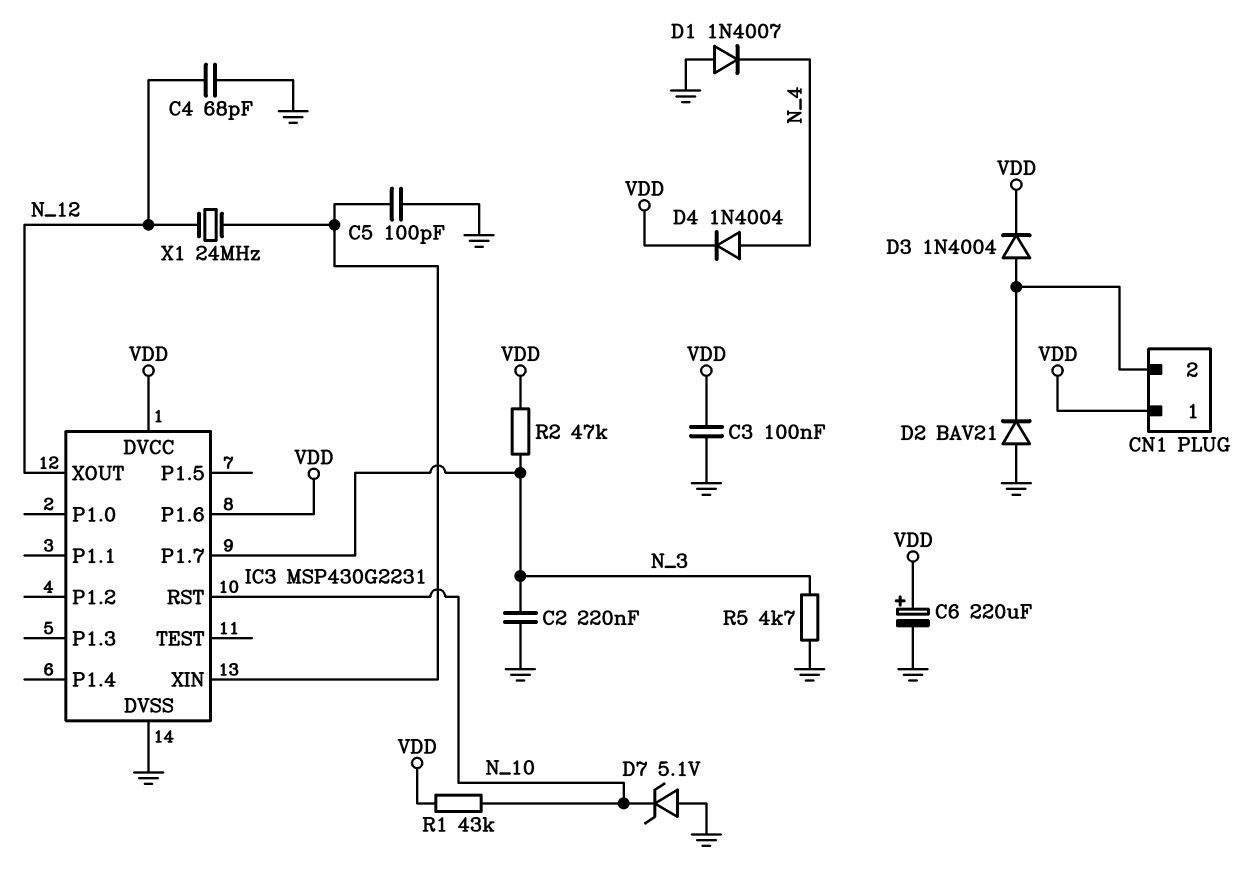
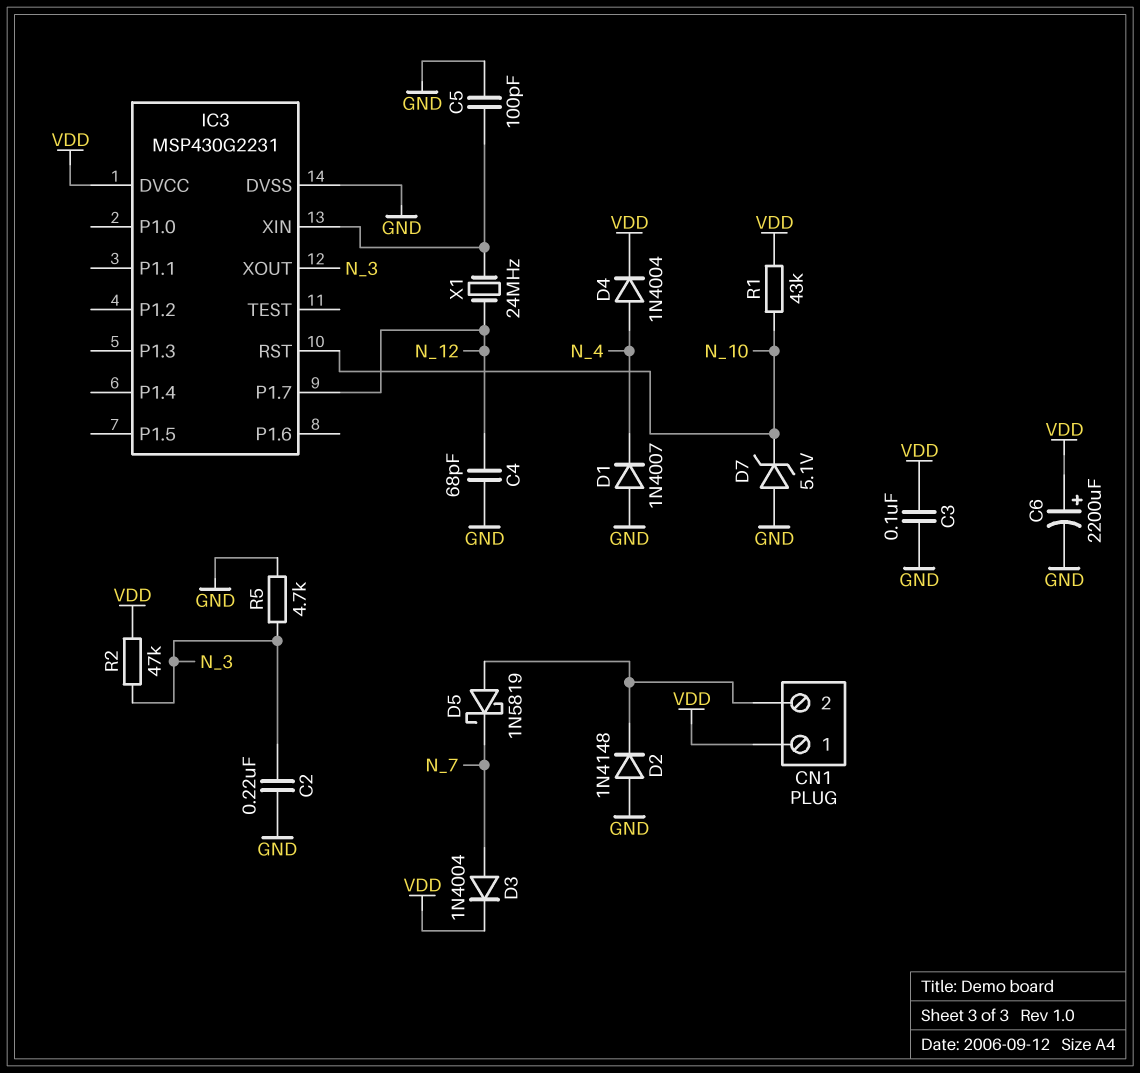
C6: 220uF (plus VDD, minus GND) -> 2200uF (plus VDD, minus GND)
D2: diode BAV21 (A GND, K CN1/2) -> diode 1N4148 (A GND, K CN1/2)
D3: diode 1N4004 (A CN1/2, K VDD) -> diode 1N4004 (A N_7, K VDD)
D5: none -> schottky 1N5819 (A CN1/2, K N_7)
IC3 pin P1.6: VDD -> none
IC3 pin P1.7: N_3 -> N_12
IC3 pin XOUT: N_12 -> N_3

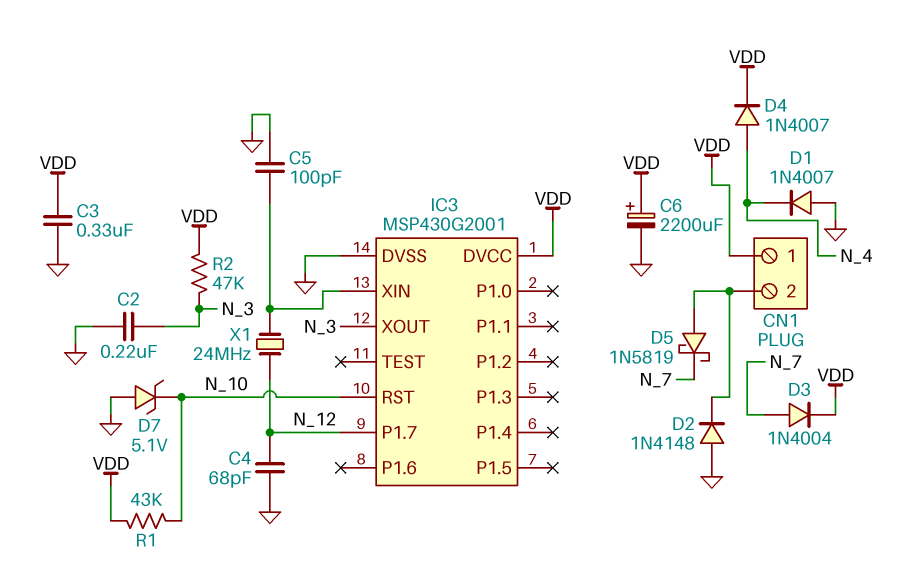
C3: 100nF (GND, VDD) -> 330nF (GND, VDD)
D4: diode 1N4004 (A N_4, K VDD) -> diode 1N4007 (A N_4, K VDD)
IC3: MSP430G2231 -> MSP430G2001
R5: 4.7k (GND, N_3) -> none

